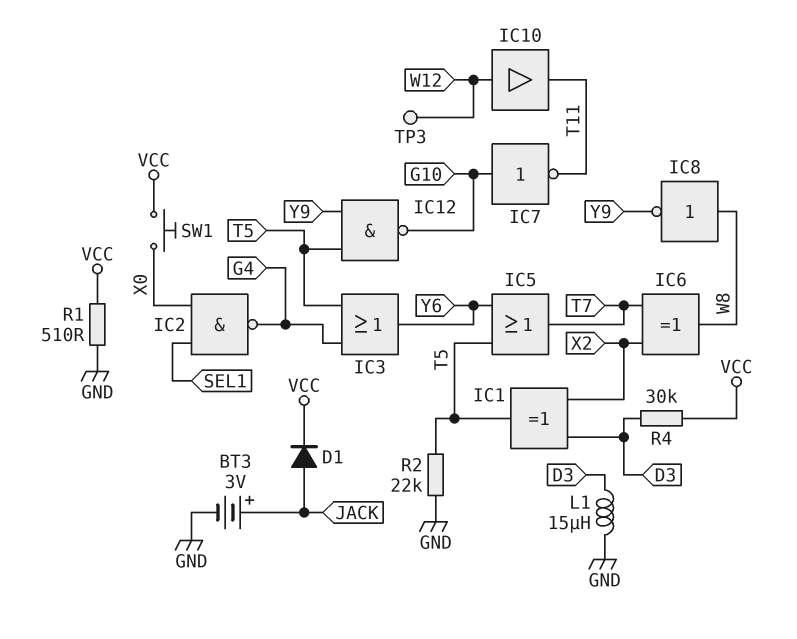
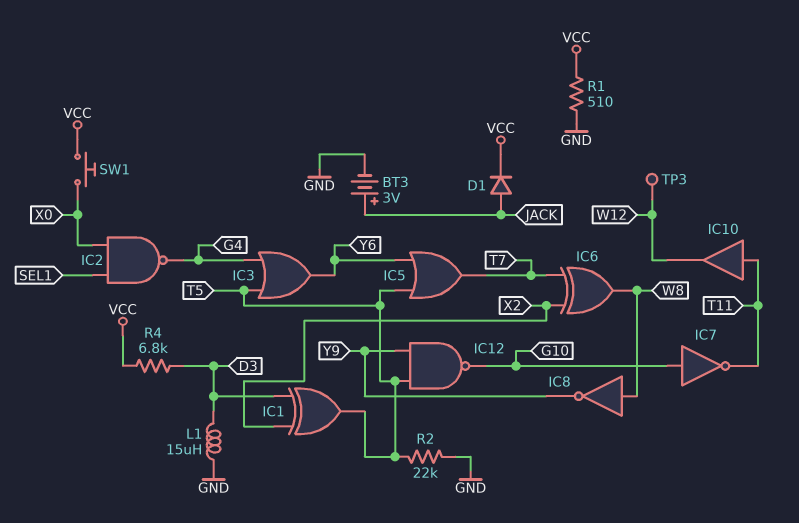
IC10: buffer (in W12, out T11) -> buffer (in T11, out W12)
R4: 30k (D3, VCC) -> 6.8k (D3, VCC)

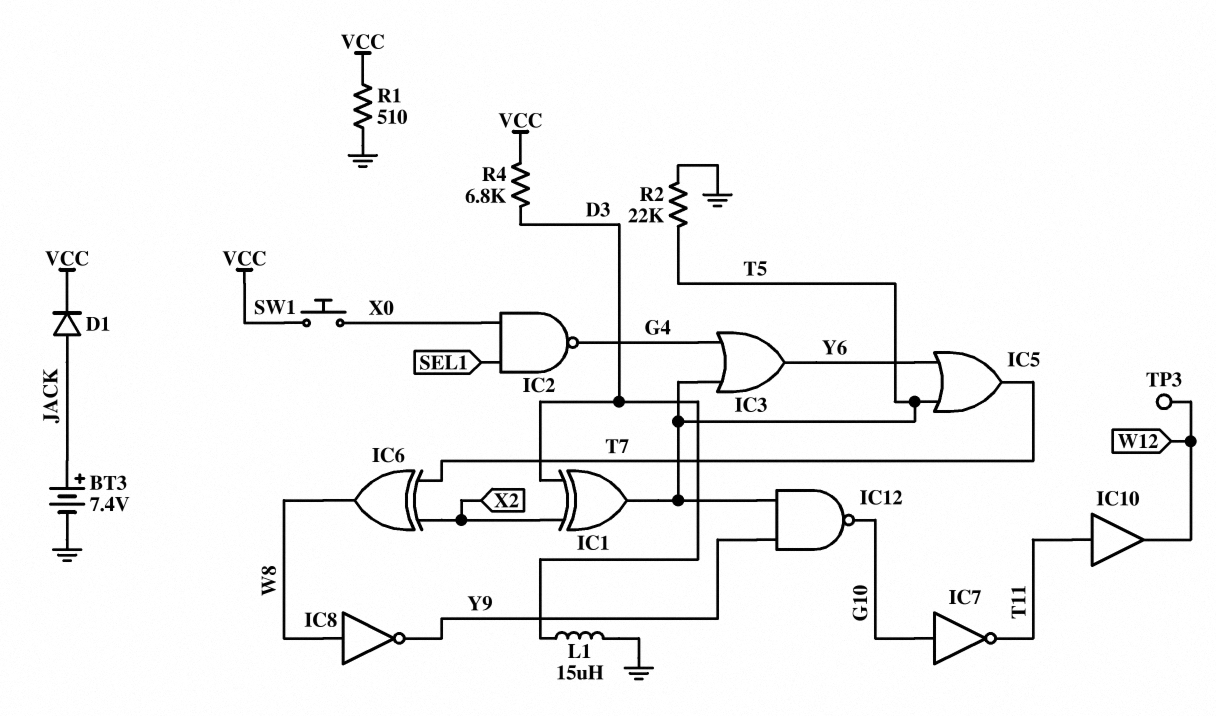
BT3: 3V (plus JACK, minus GND) -> 7.4V (plus JACK, minus GND)

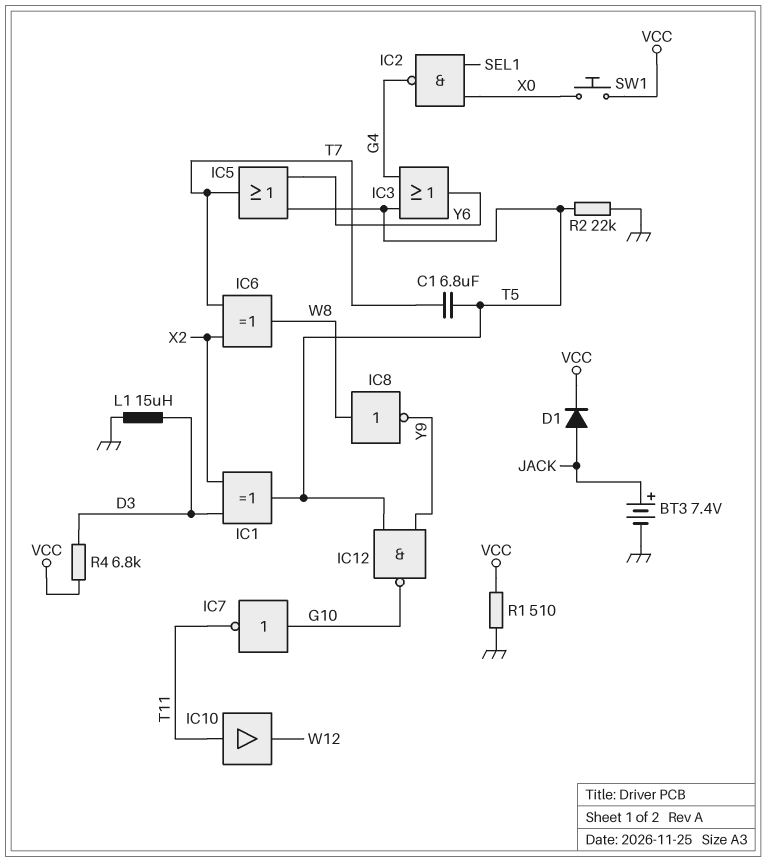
C1: none -> 6.8uF (T5, T7)
TP3: test point (W12) -> none

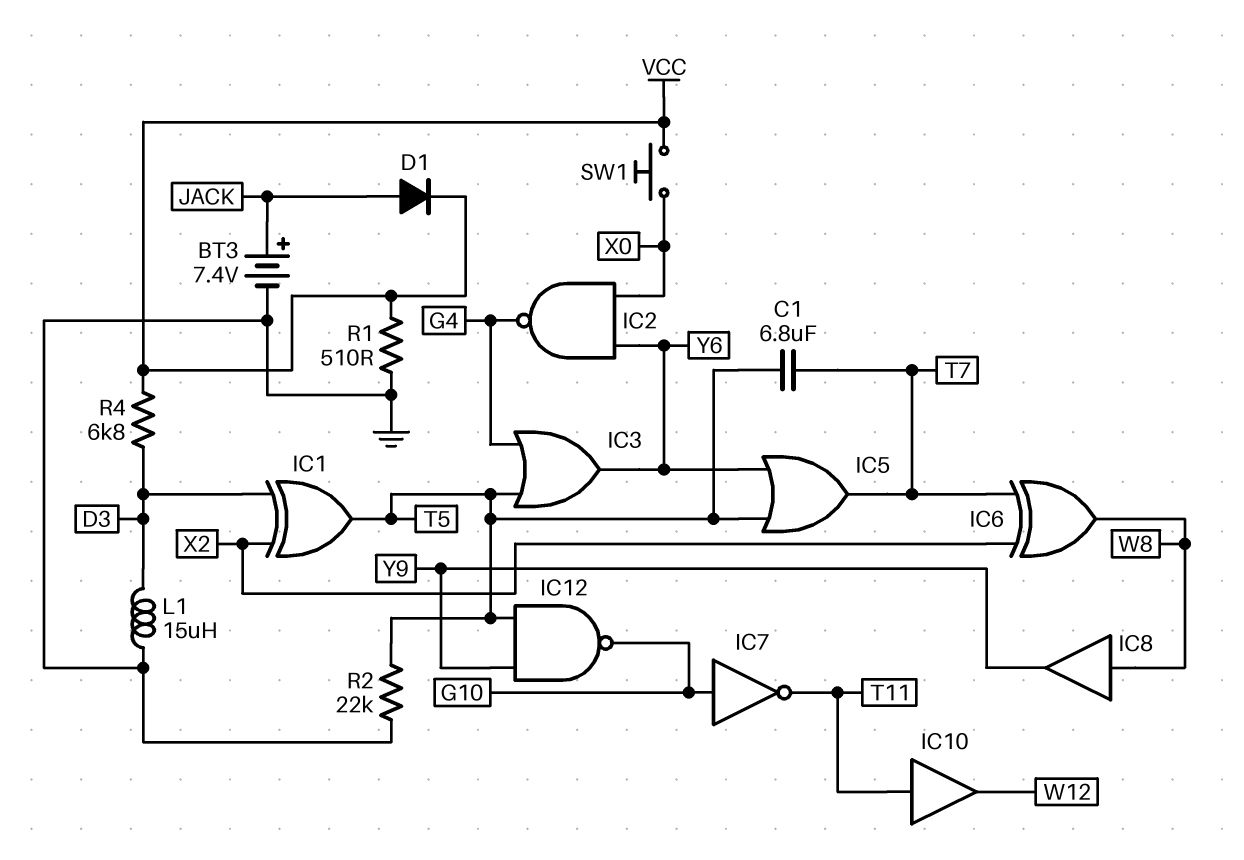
IC2: NAND (in SEL1, in X0, out G4) -> NAND (in X0, in Y6, out G4)
IC8: NOT (in W8, out Y9) -> buffer (in W8, out Y9)

